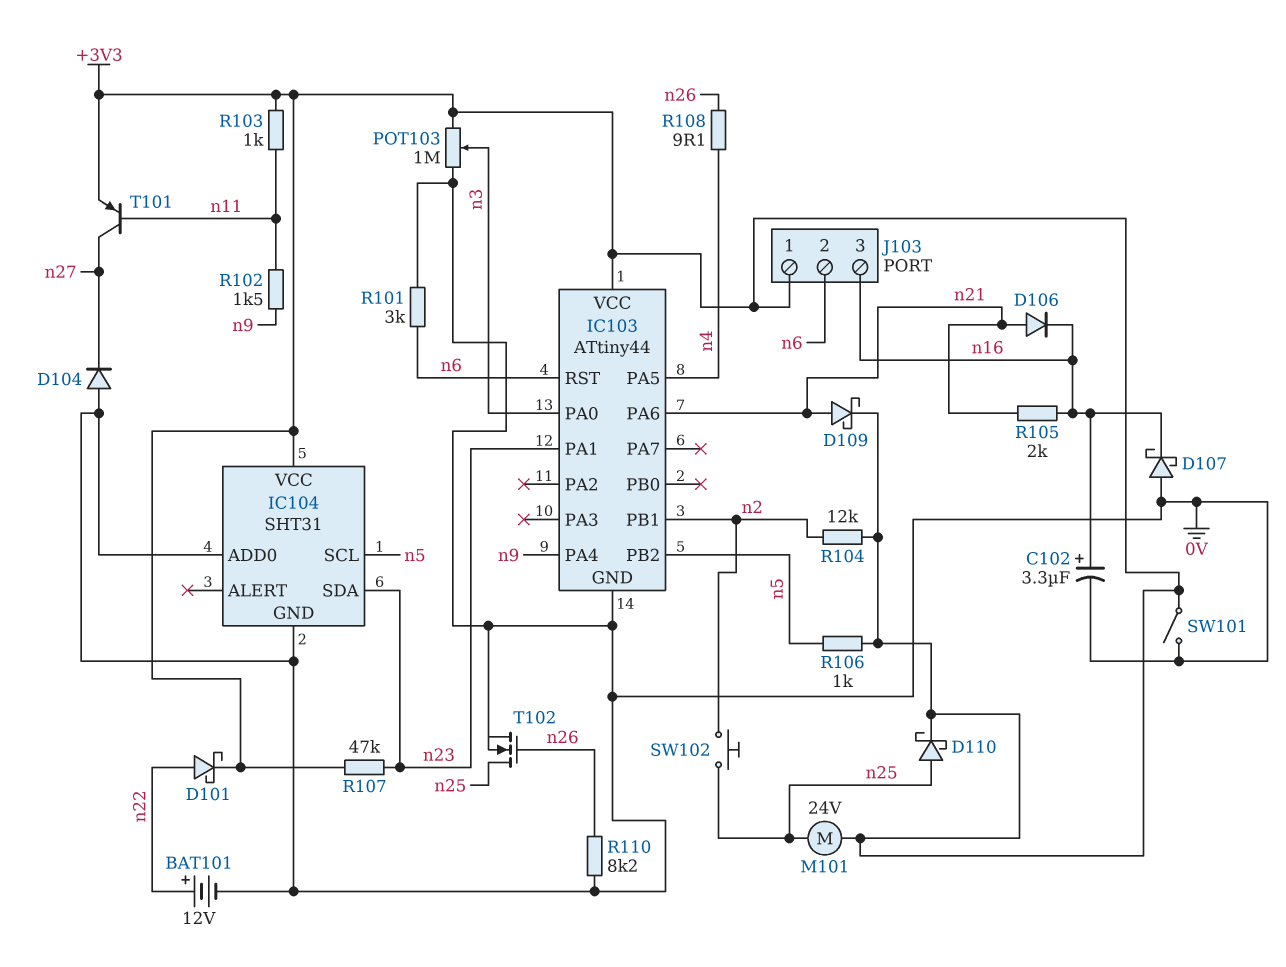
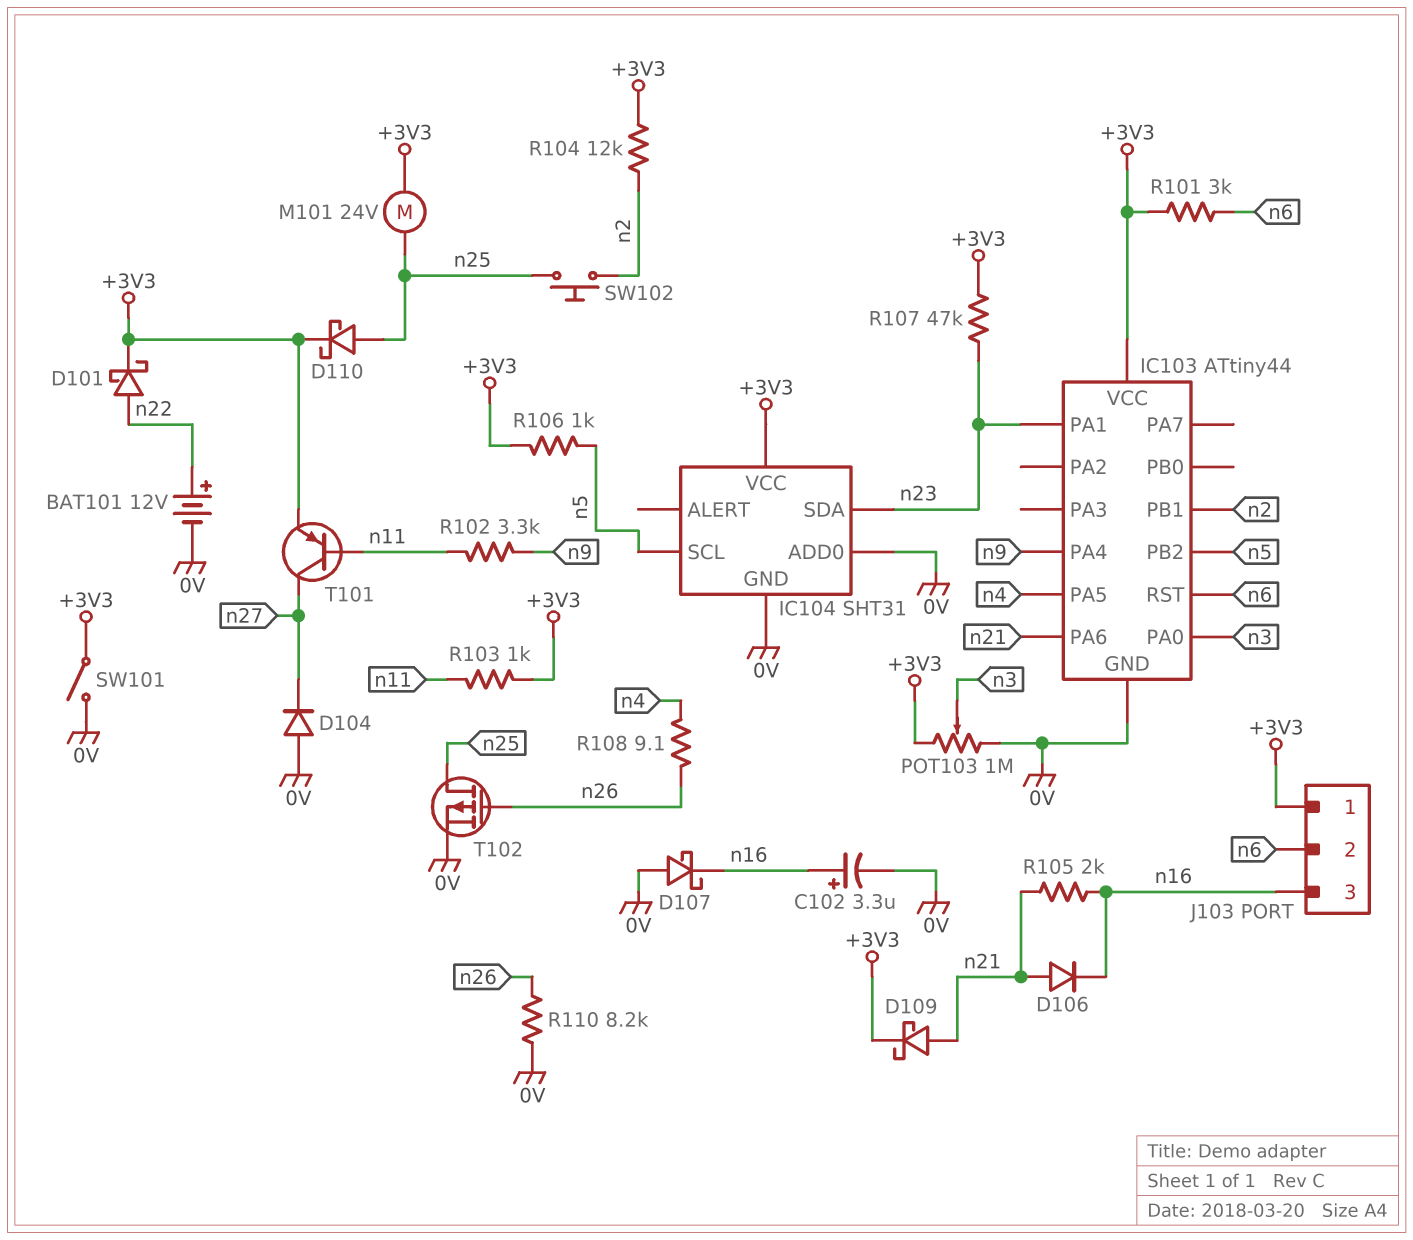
R101: 3k (0V, n6) -> 3k (+3V3, n6)
R102: 1.5k (n9, n11) -> 3.3k (n9, n11)
T102: NMOS (G n26, D n25, S 0V) -> PMOS (G n26, D n25, S 0V)

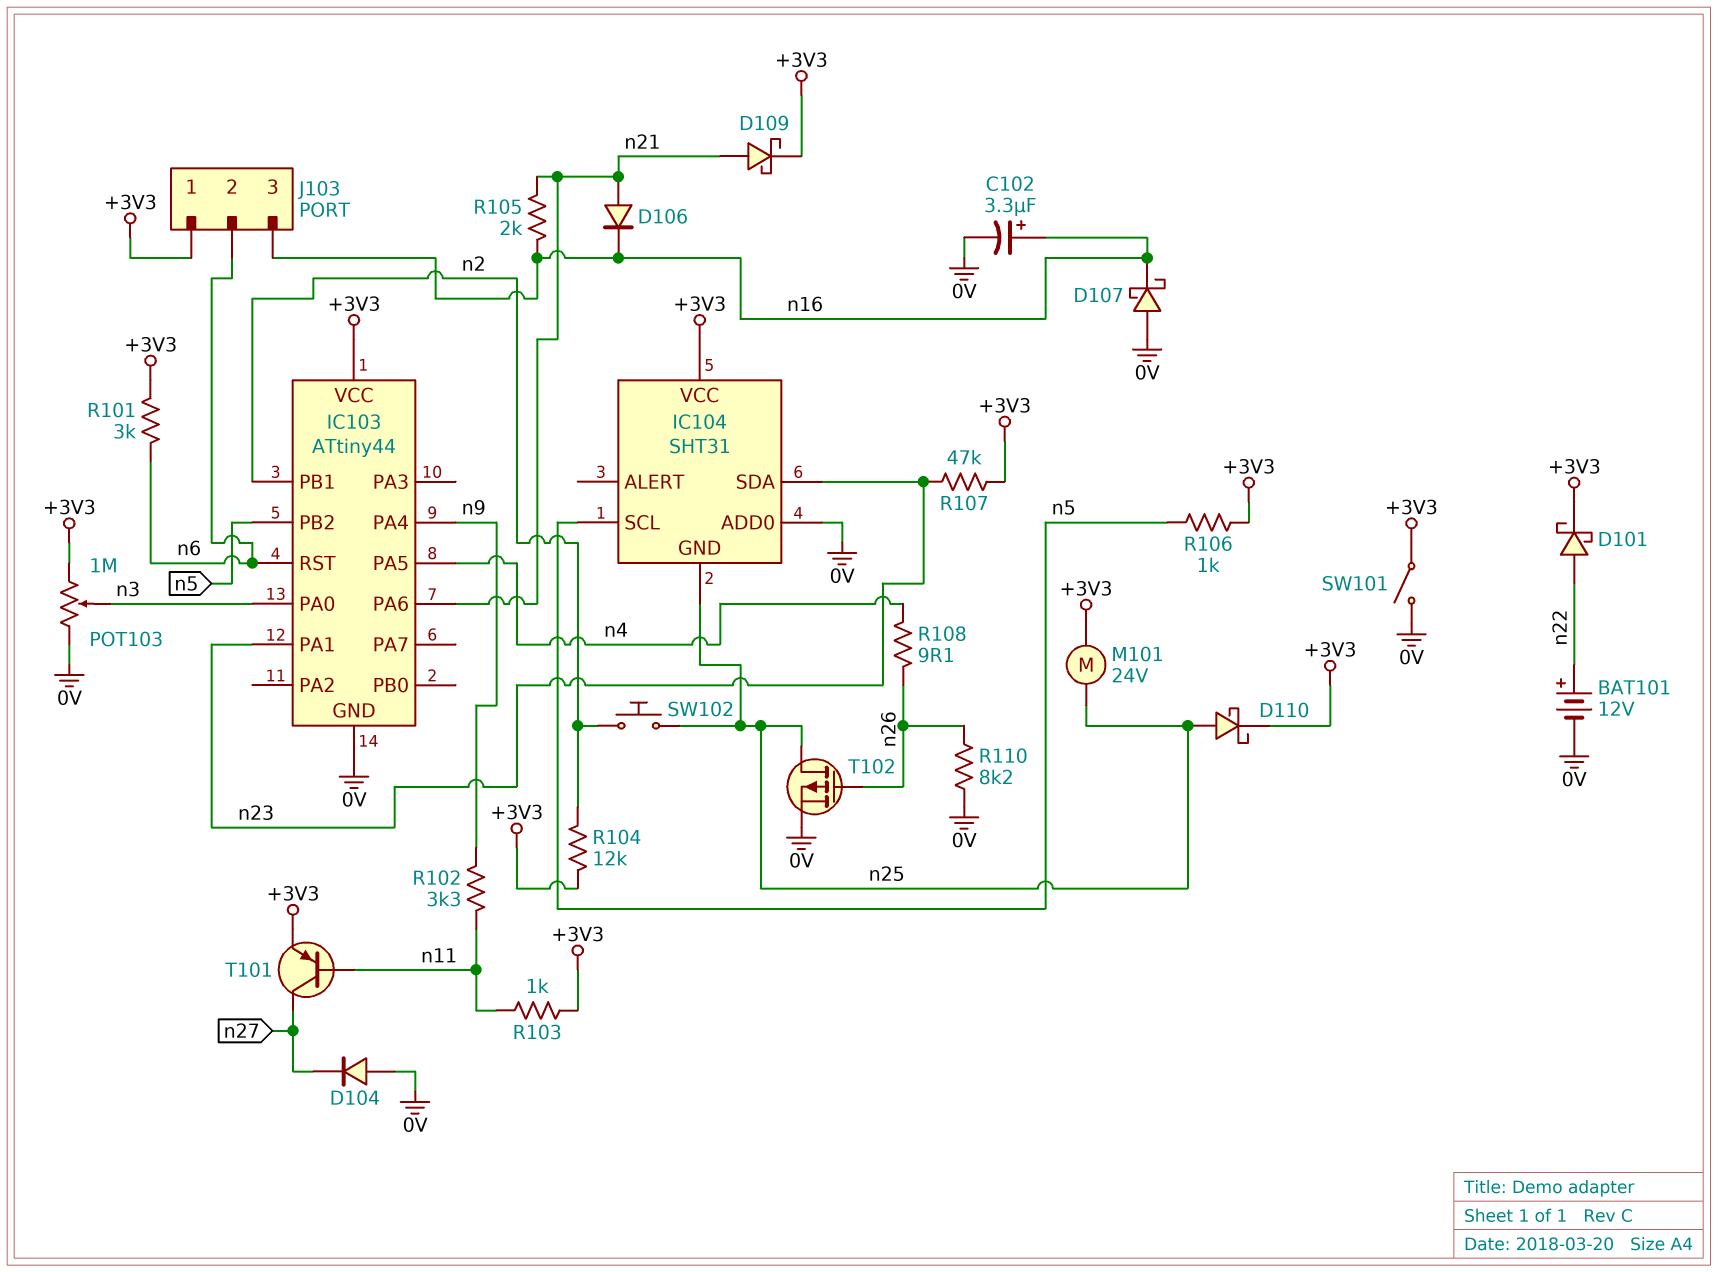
IC104 pin GND: 0V -> n25

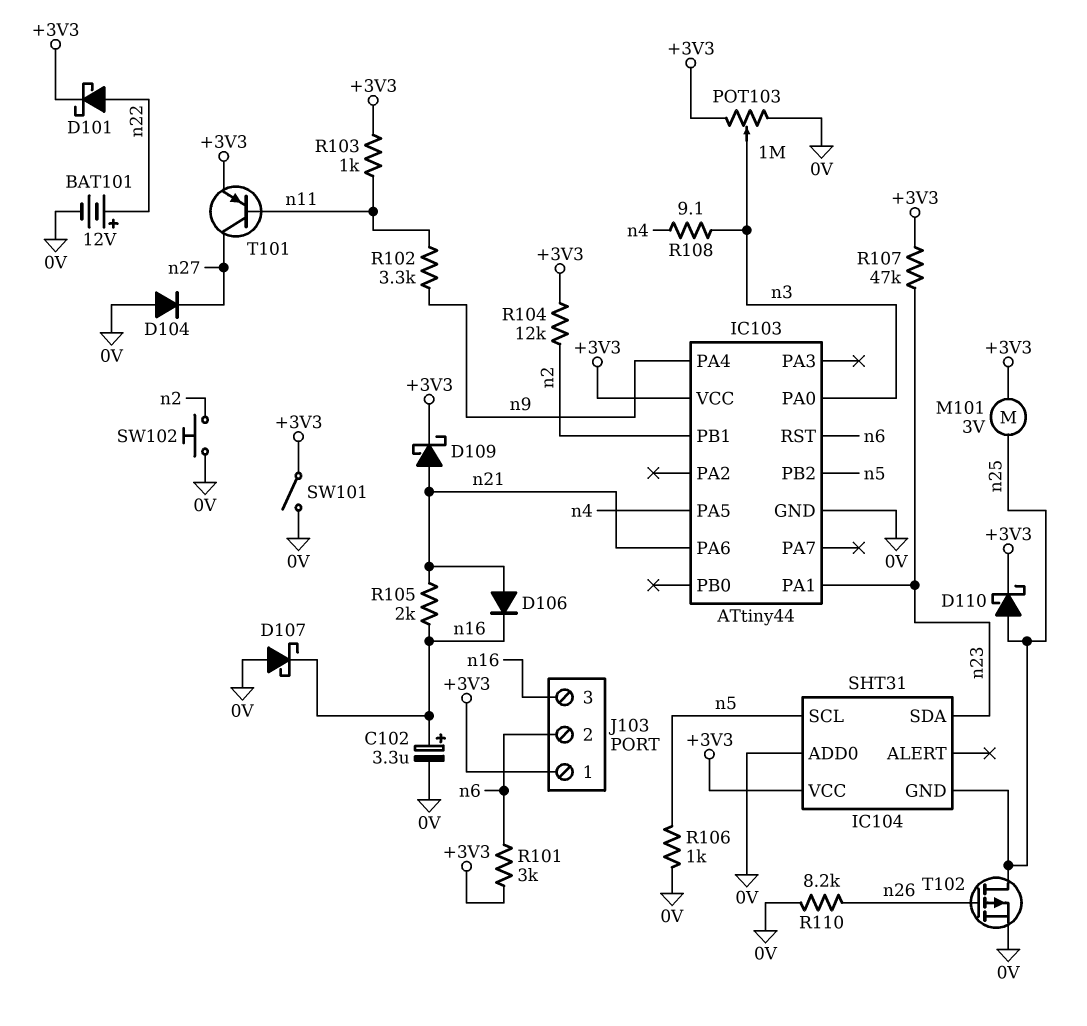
M101: motor 24V (+3V3, n25) -> motor 3V (+3V3, n25)
R106: 1k (+3V3, n5) -> 1k (0V, n5)
R108: 9.1 (n4, n26) -> 9.1 (n3, n4)
SW102: button (n2, n25) -> button (0V, n2)

